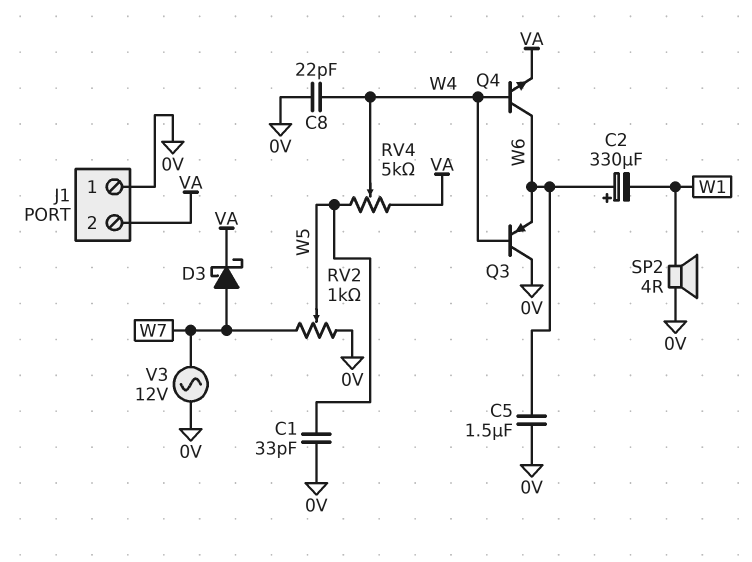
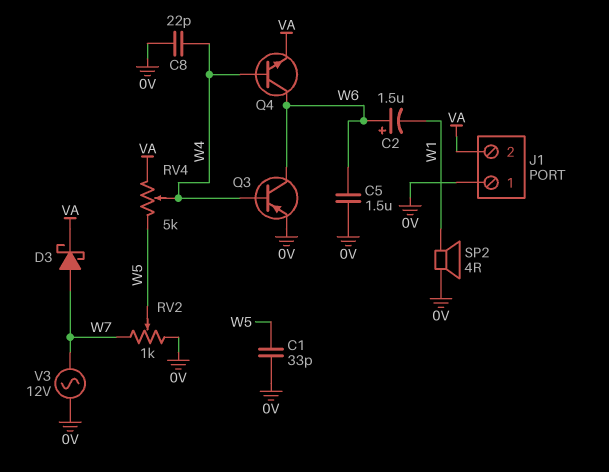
C2: 330uF (plus W6, minus W1) -> 1.5uF (plus W6, minus W1)
Q3: PNP (B W4, C 0V, E W6) -> PNP (B W4, C W6, E 0V)

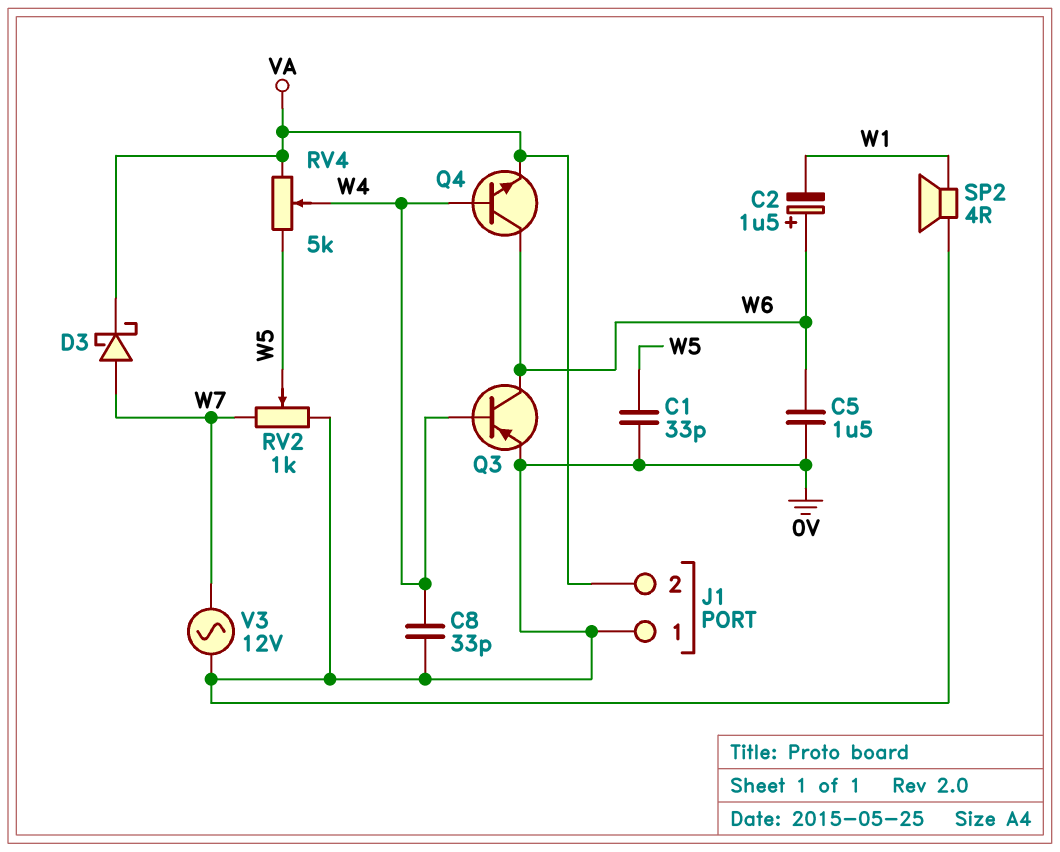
C8: 22pF (0V, W4) -> 33pF (0V, W4)

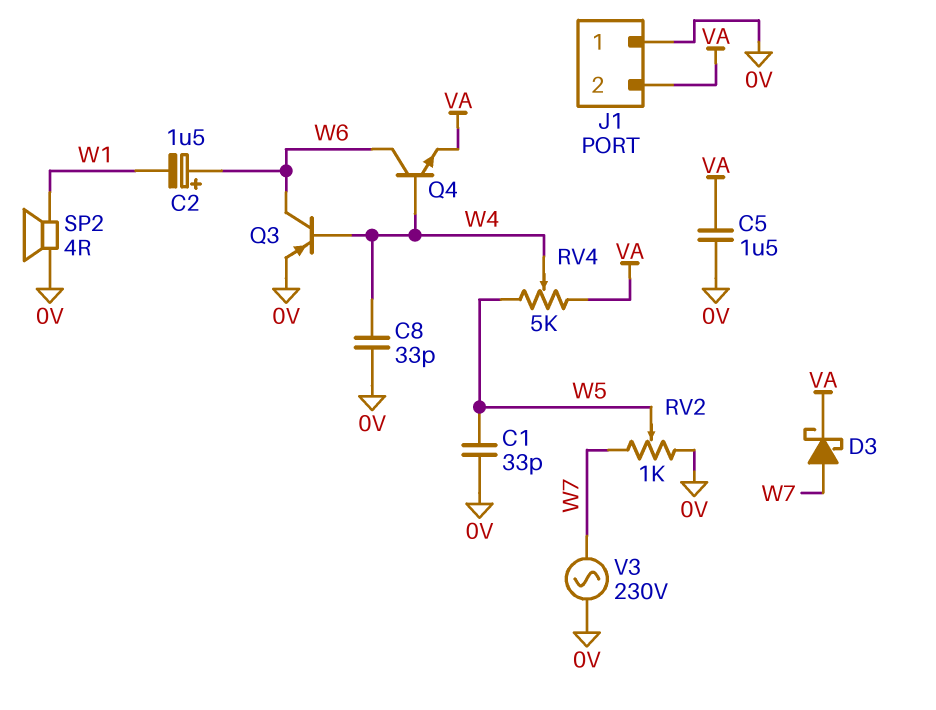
C5: 1.5uF (0V, W6) -> 1.5uF (0V, VA)
V3: AC 12V (0V, W7) -> AC 230V (0V, W7)

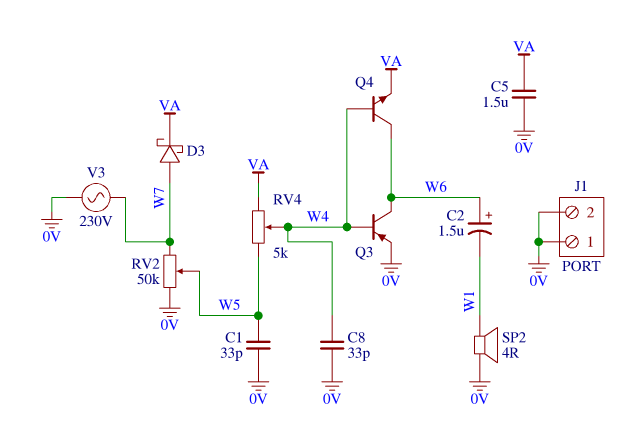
J1 pin 2: VA -> 0V
RV2: 1k (0V, W7, wiper W5) -> 50k (0V, W7, wiper W5)

